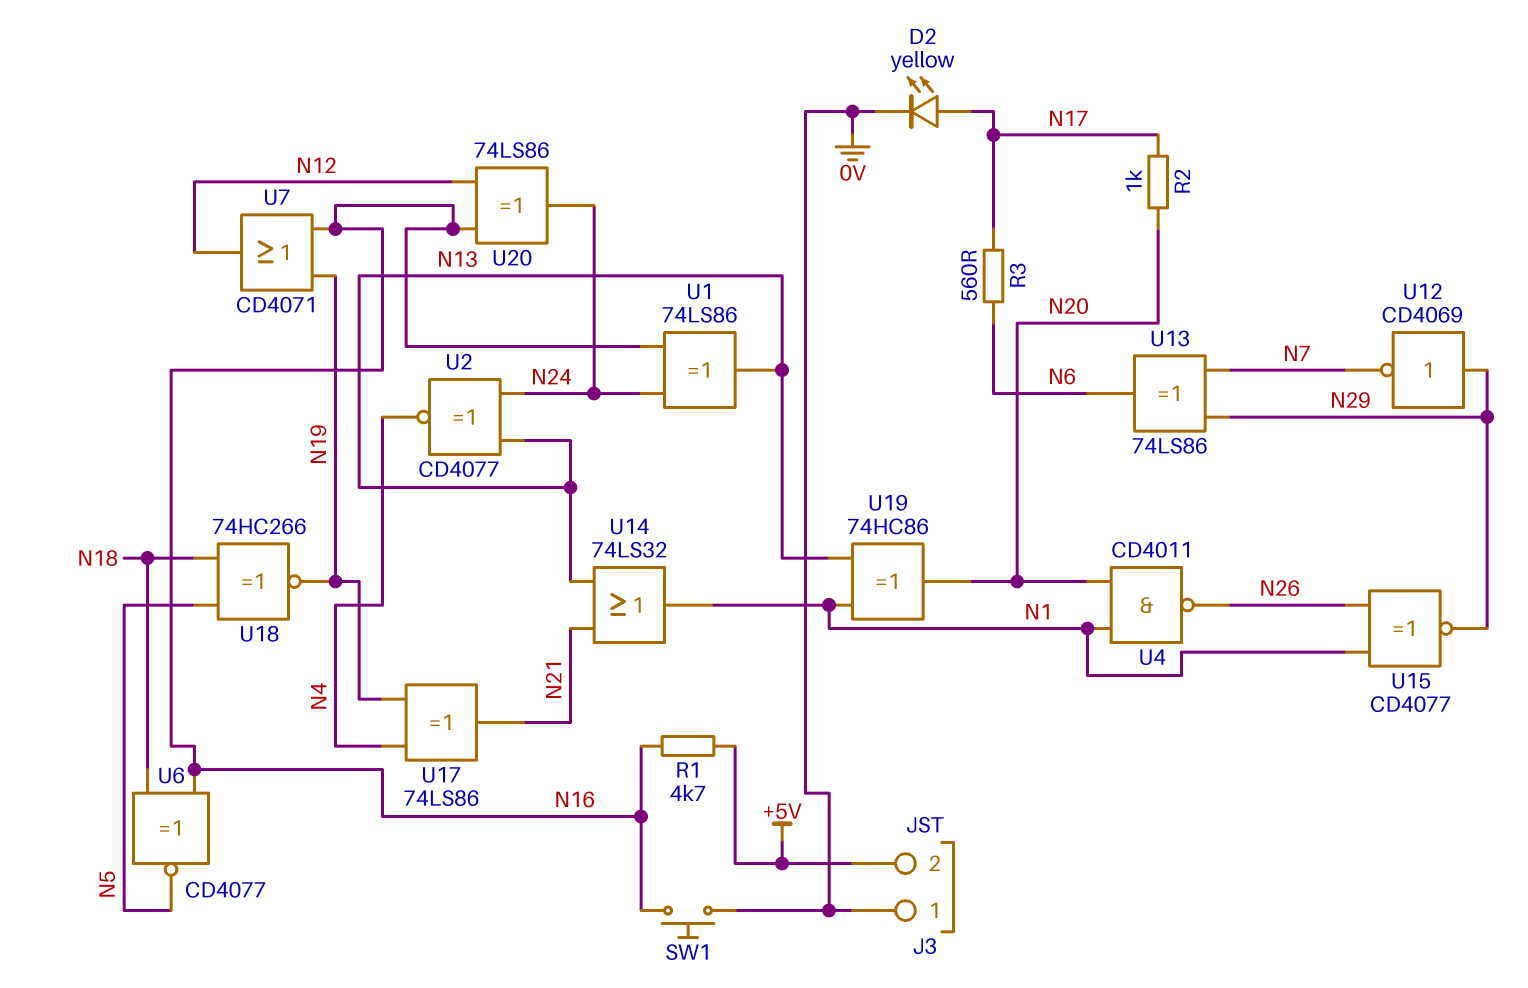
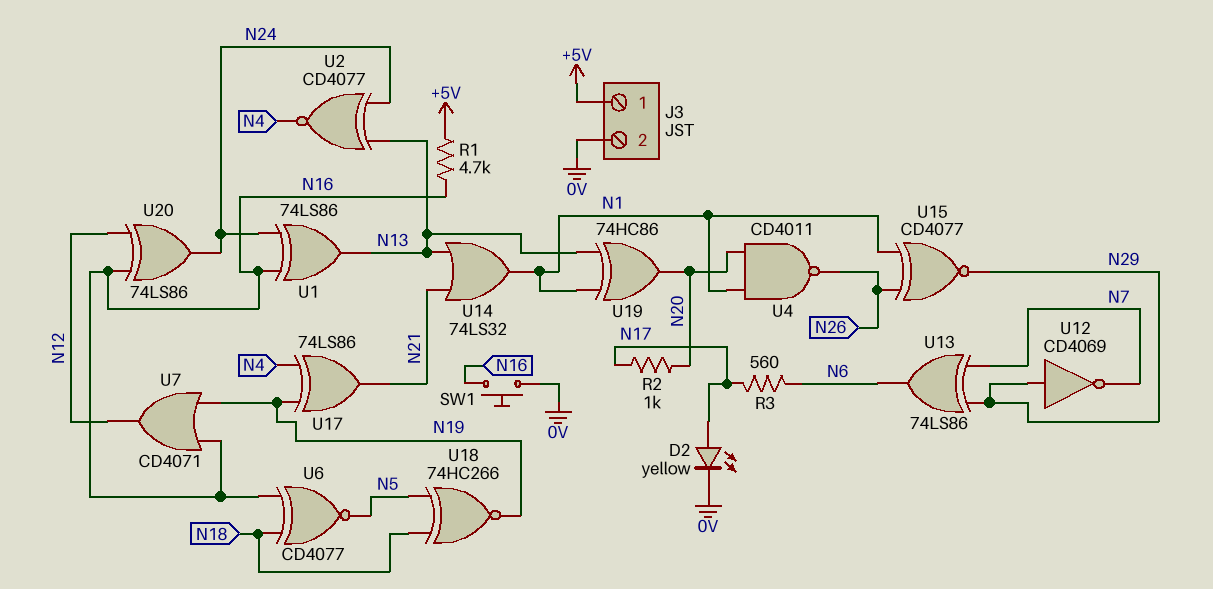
J3 pin 1: 0V -> +5V
J3 pin 2: +5V -> 0V

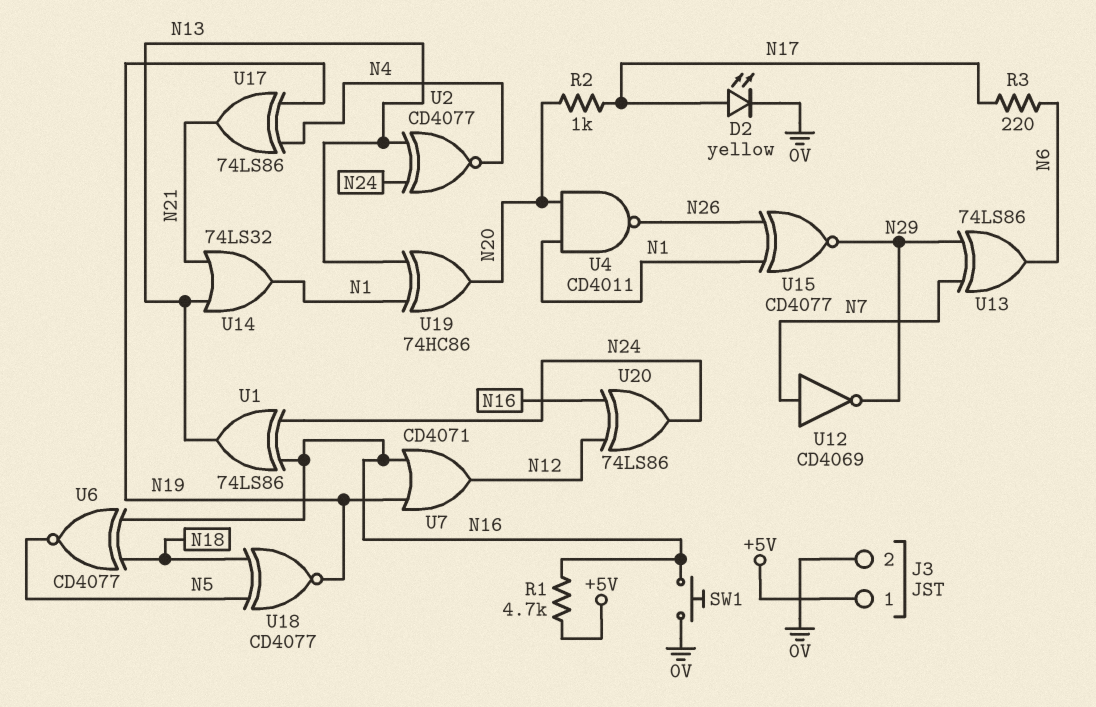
R3: 560 (N6, N17) -> 220 (N6, N17)
U12: NOT CD4069 (in N29, out N7) -> NOT CD4069 (in N7, out N29)
U18: XNOR 74HC266 (in N5, in N18, out N19) -> XNOR CD4077 (in N5, in N18, out N19)

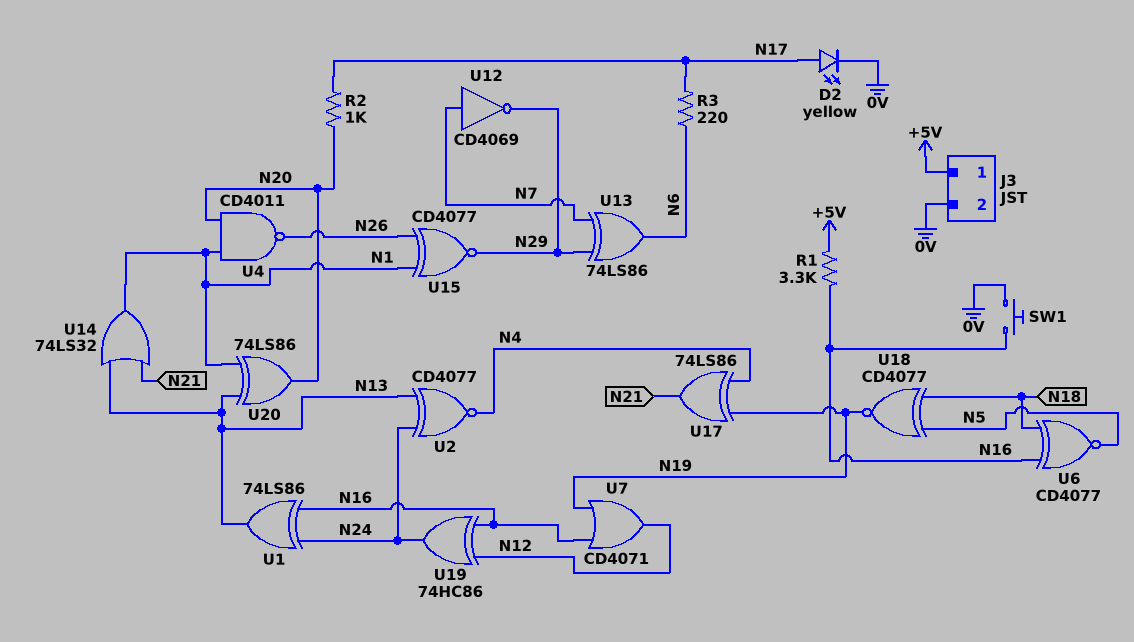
R1: 4.7k (+5V, N16) -> 3.3k (+5V, N16)
U19: XOR 74HC86 (in N1, in N13, out N20) -> XOR 74HC86 (in N12, in N16, out N24)
U20: XOR 74LS86 (in N12, in N16, out N24) -> XOR 74LS86 (in N1, in N13, out N20)

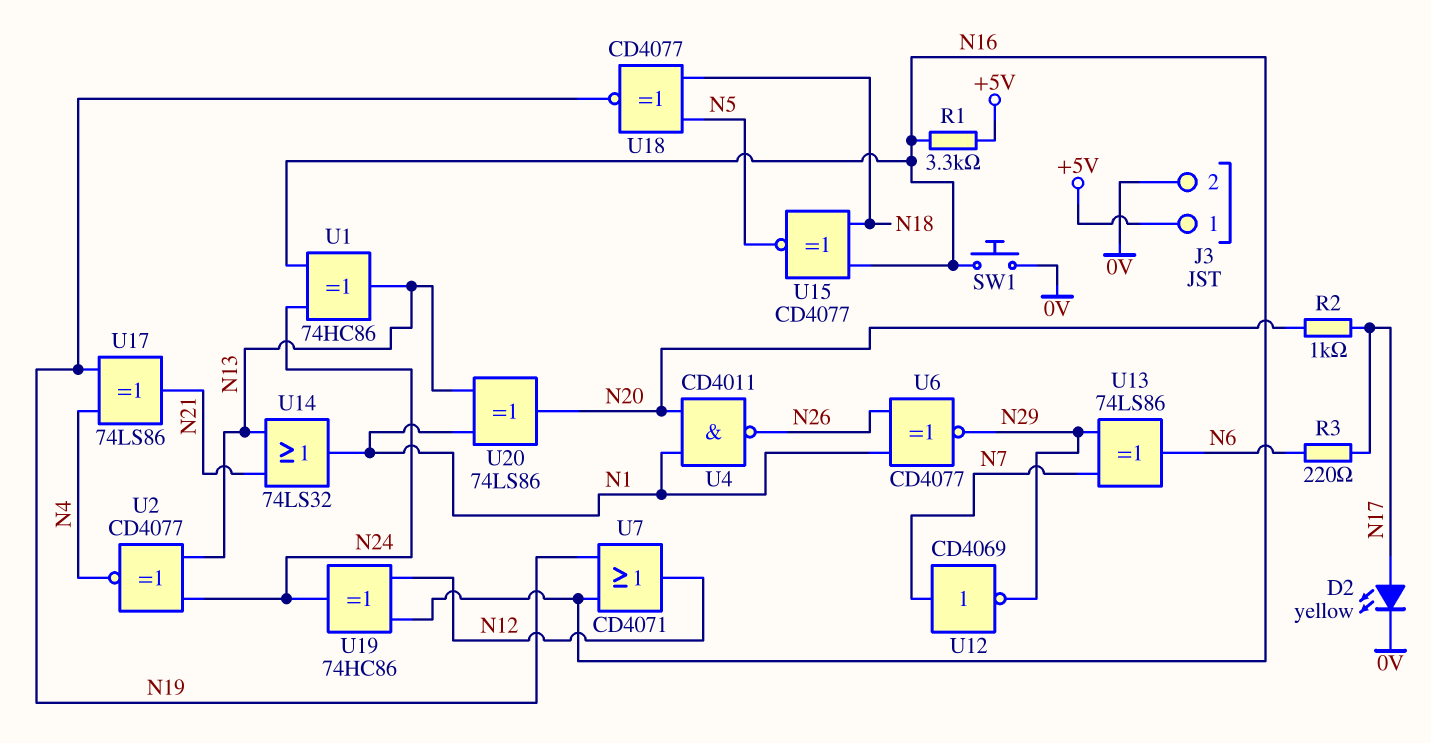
U1: XOR 74LS86 (in N16, in N24, out N13) -> XOR 74HC86 (in N16, in N24, out N13)
U6: XNOR CD4077 (in N16, in N18, out N5) -> XNOR CD4077 (in N1, in N26, out N29)
U15: XNOR CD4077 (in N1, in N26, out N29) -> XNOR CD4077 (in N16, in N18, out N5)

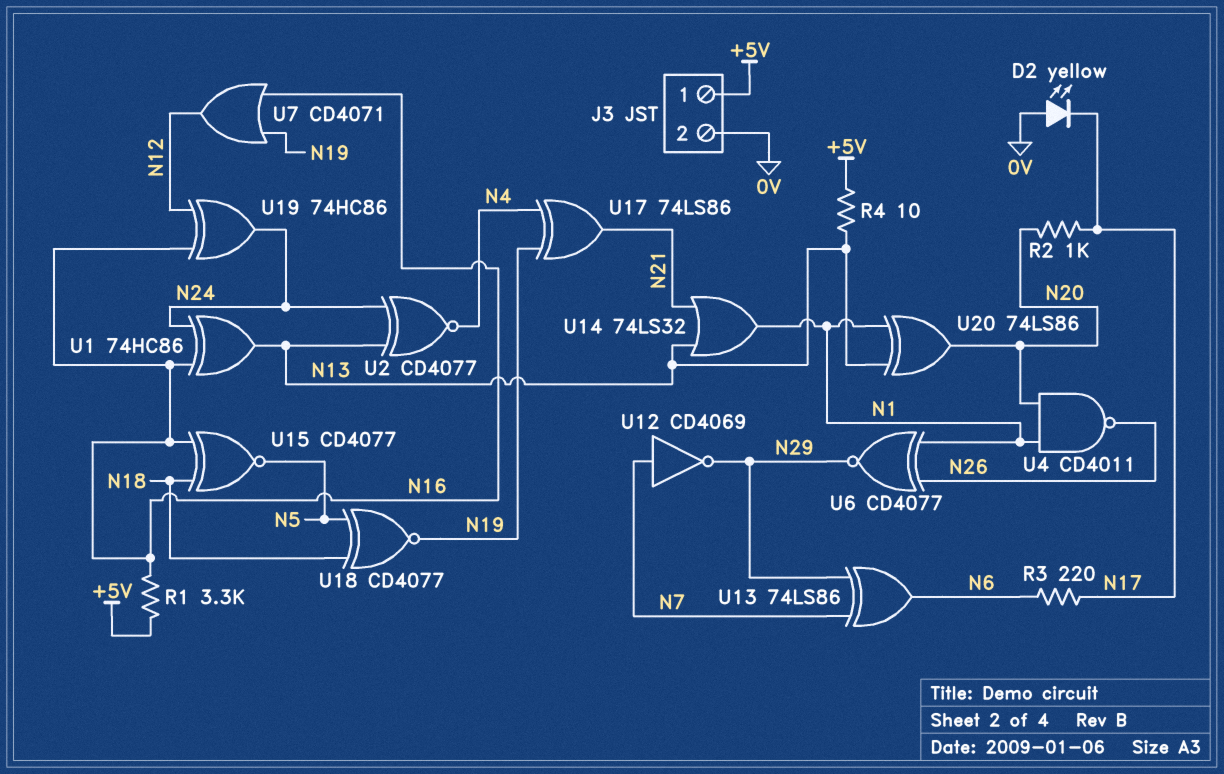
D2: LED yellow (A N17, K 0V) -> LED yellow (A 0V, K N17)
R4: none -> 10 (+5V, N13)
SW1: button (0V, N16) -> none

